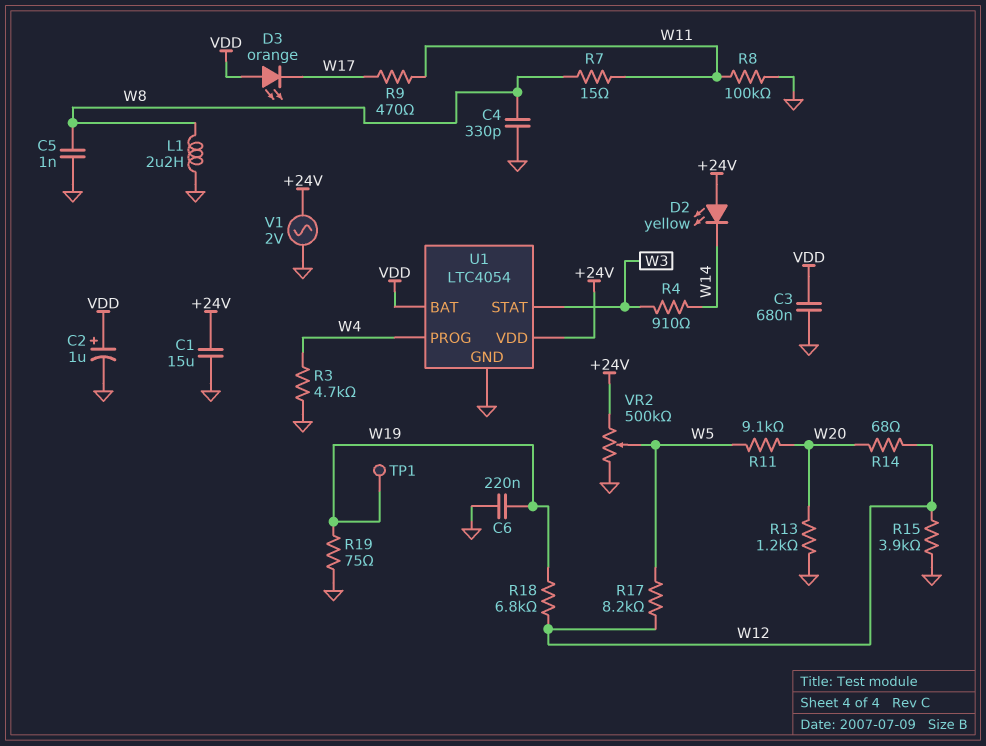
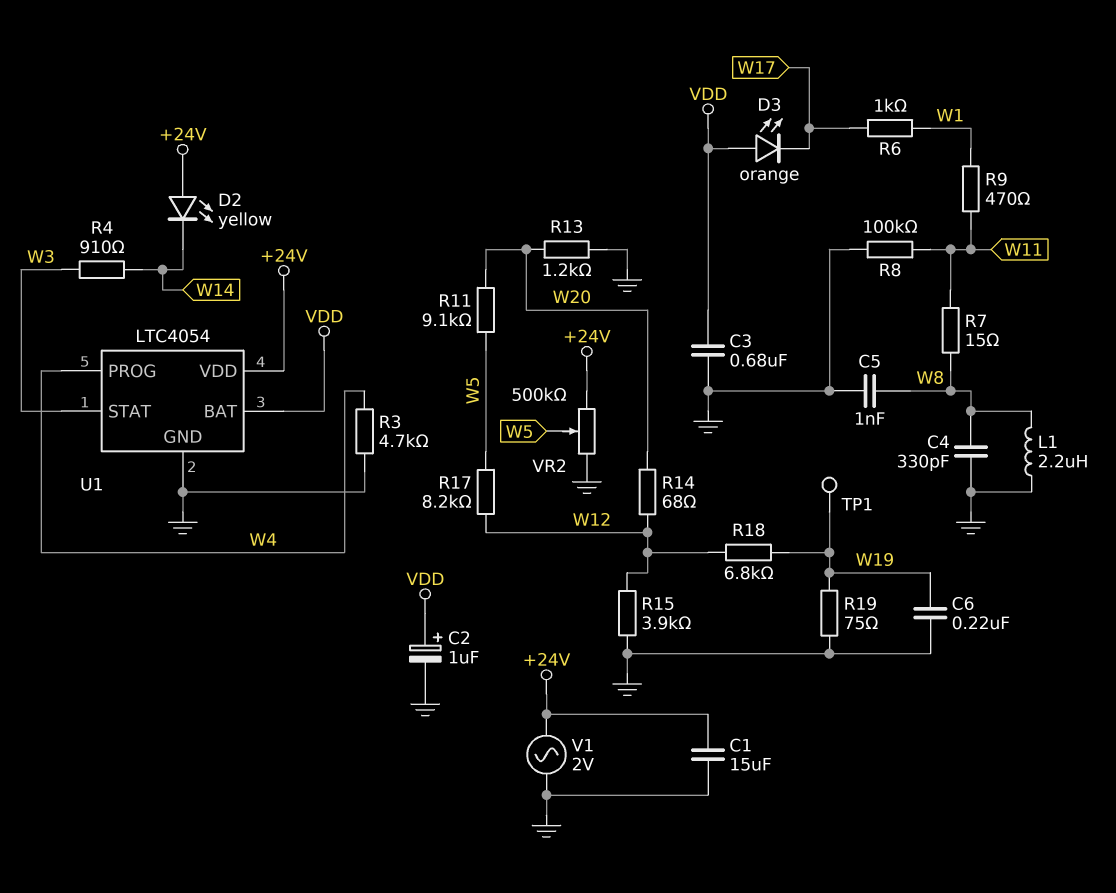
R6: none -> 1k (W1, W17)
R9: 470 (W11, W17) -> 470 (W1, W11)

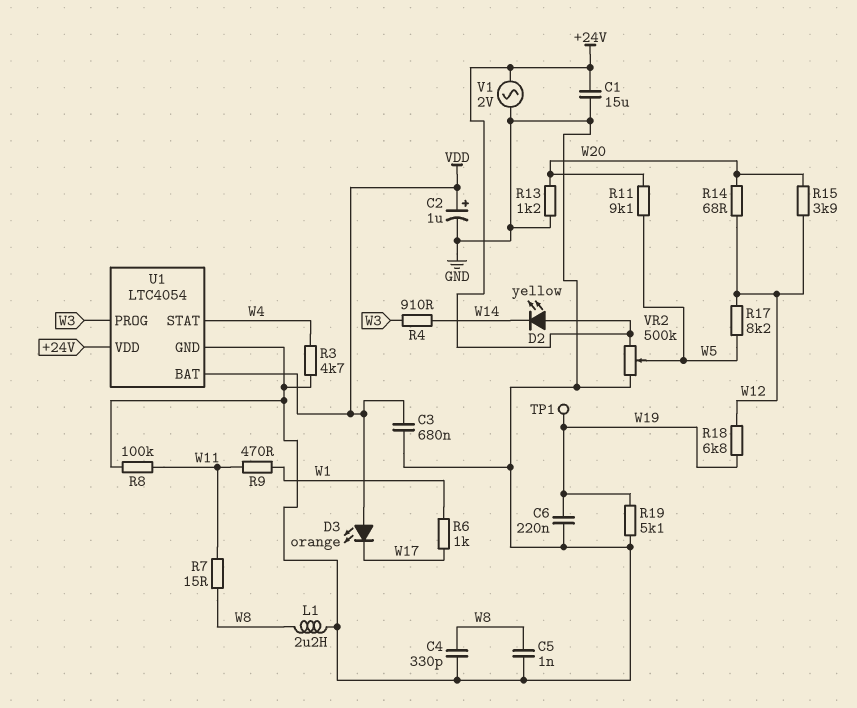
R15: 3.9k (GND, W12) -> 3.9k (W12, W20)
R19: 75 (GND, W19) -> 5.1k (GND, W19)
U1 pin PROG: W4 -> W3
U1 pin STAT: W3 -> W4

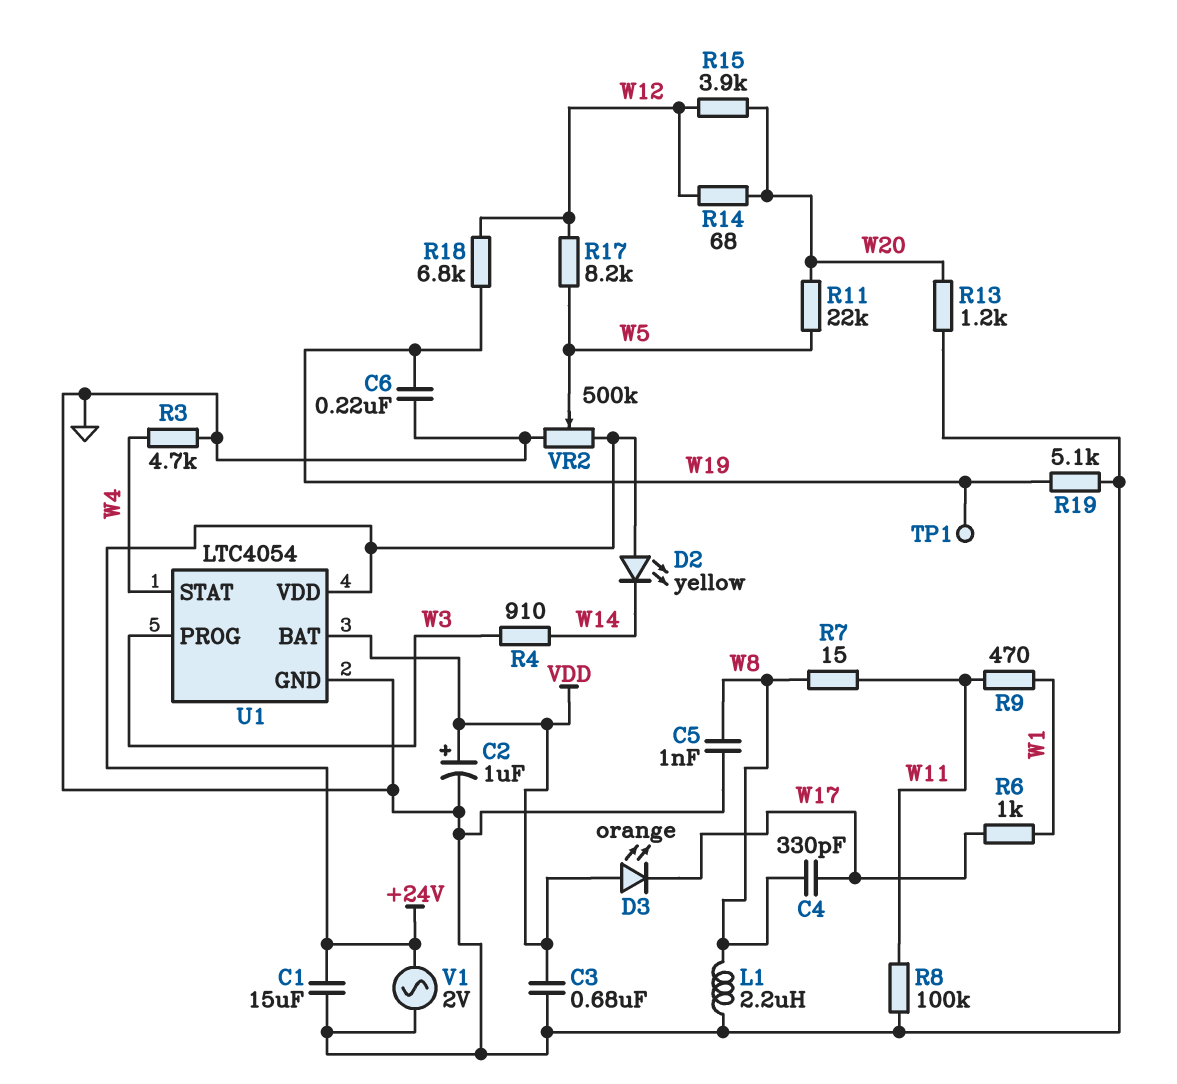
C4: 330pF (GND, W8) -> 330pF (W8, W17)
R11: 9.1k (W5, W20) -> 22k (W5, W20)

